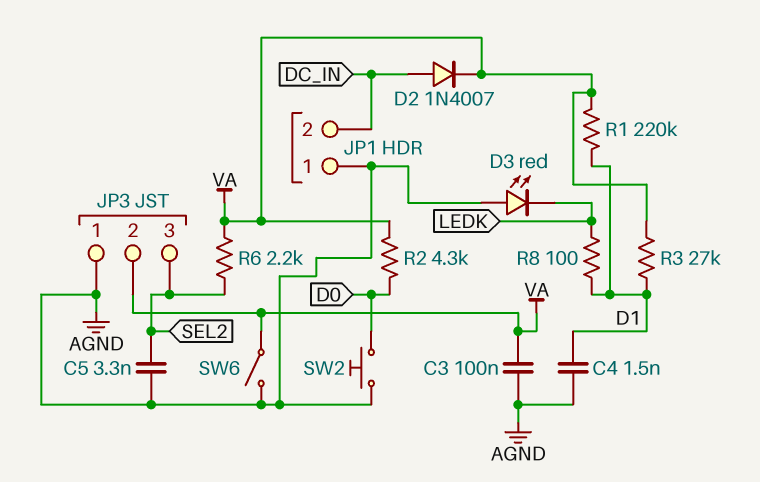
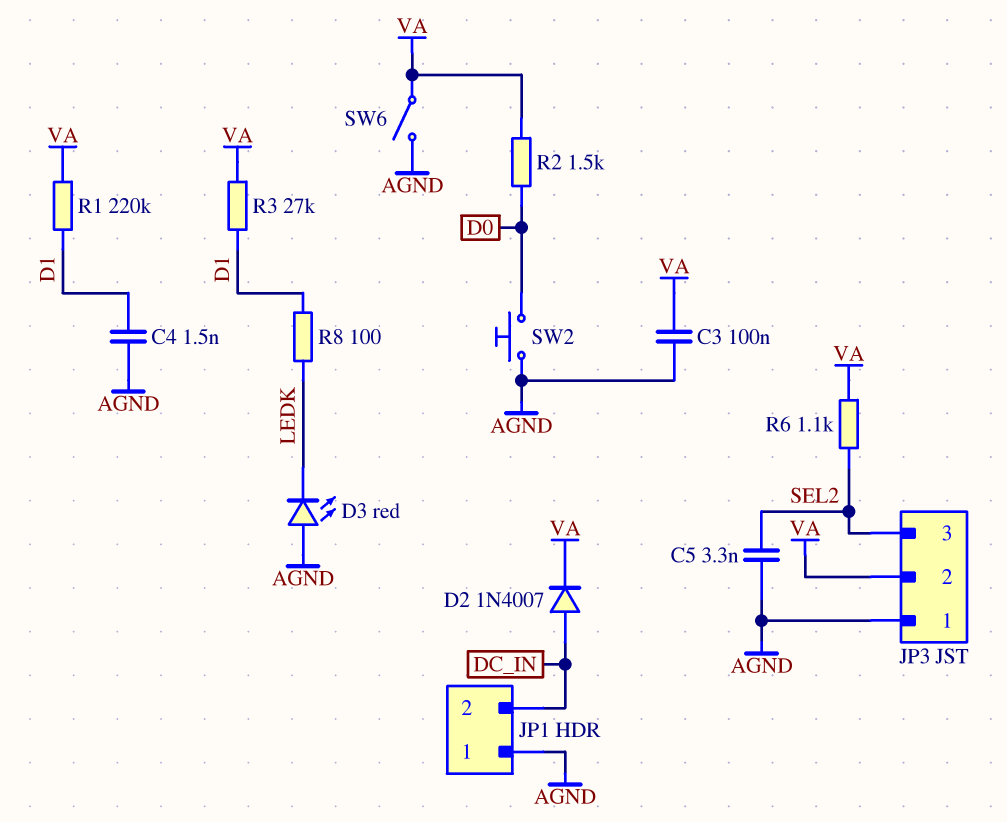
R2: 4.3k (D0, VA) -> 1.5k (D0, VA)
R6: 2.2k (SEL2, VA) -> 1.1k (SEL2, VA)

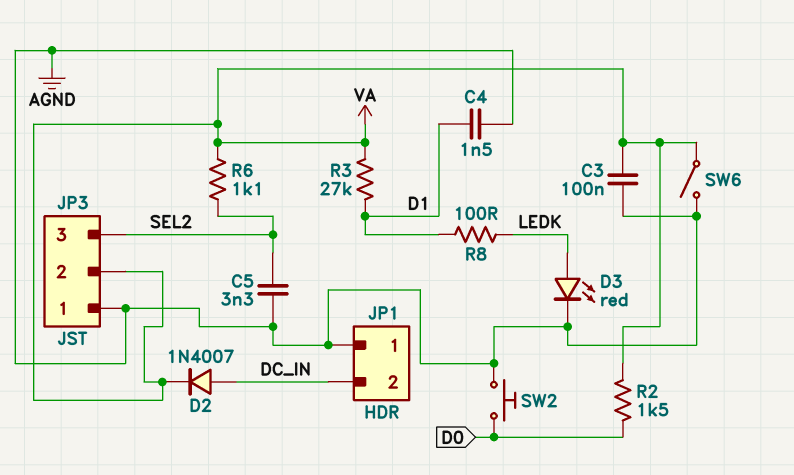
D3: LED red (A AGND, K LEDK) -> LED red (A LEDK, K AGND)
R1: 220k (D1, VA) -> none

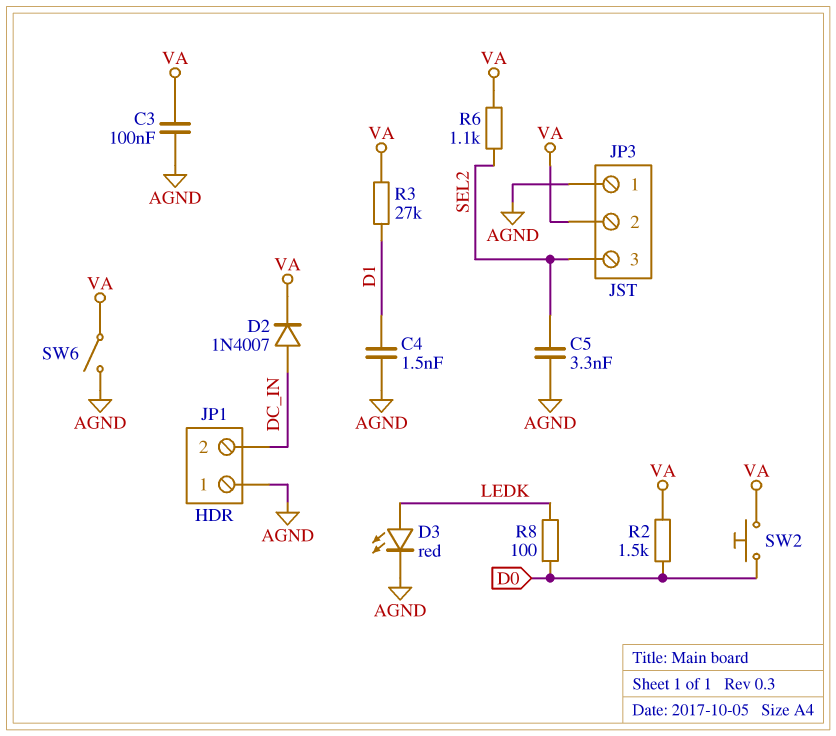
R8: 100 (D1, LEDK) -> 100 (D0, LEDK)
SW2: button (AGND, D0) -> button (D0, VA)

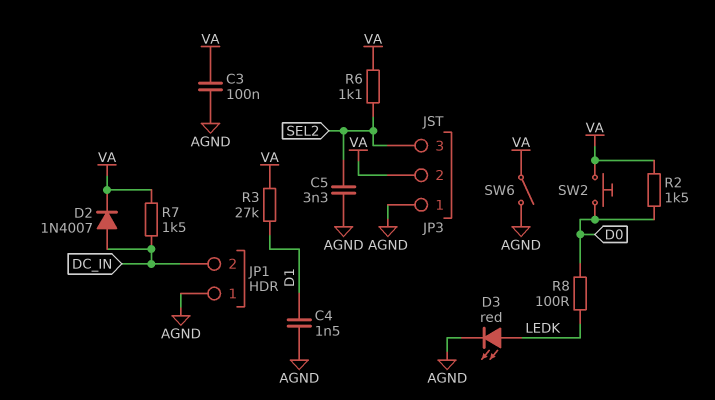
R7: none -> 1.5k (DC_IN, VA)

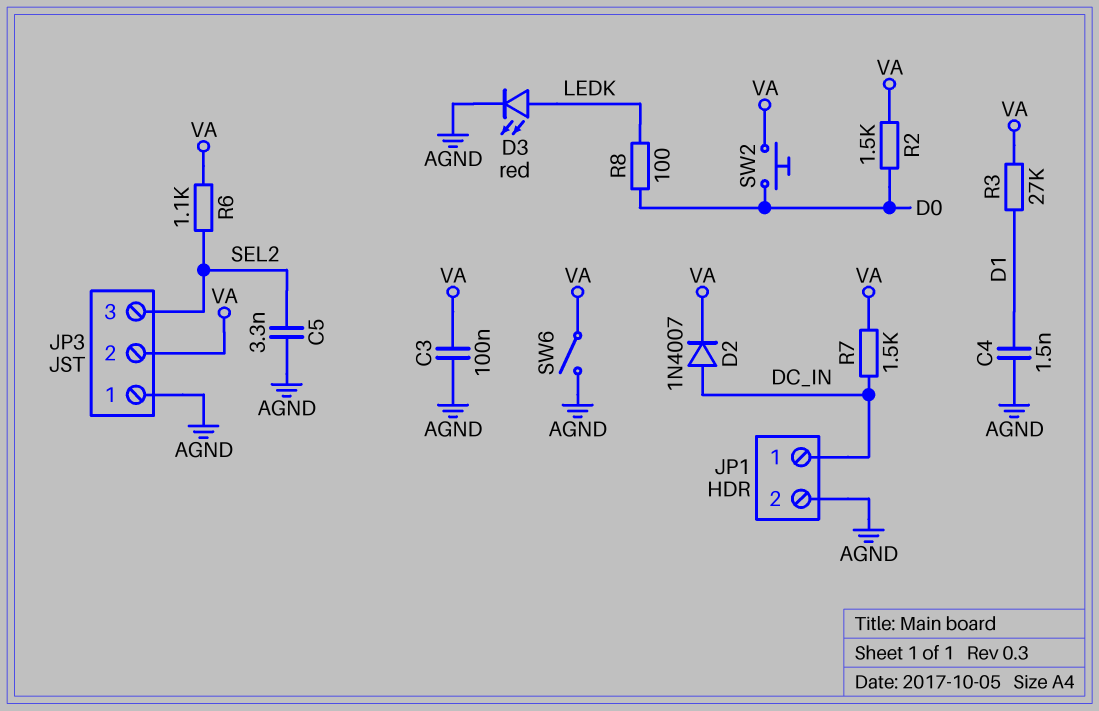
JP1 pin 1: AGND -> DC_IN
JP1 pin 2: DC_IN -> AGND

